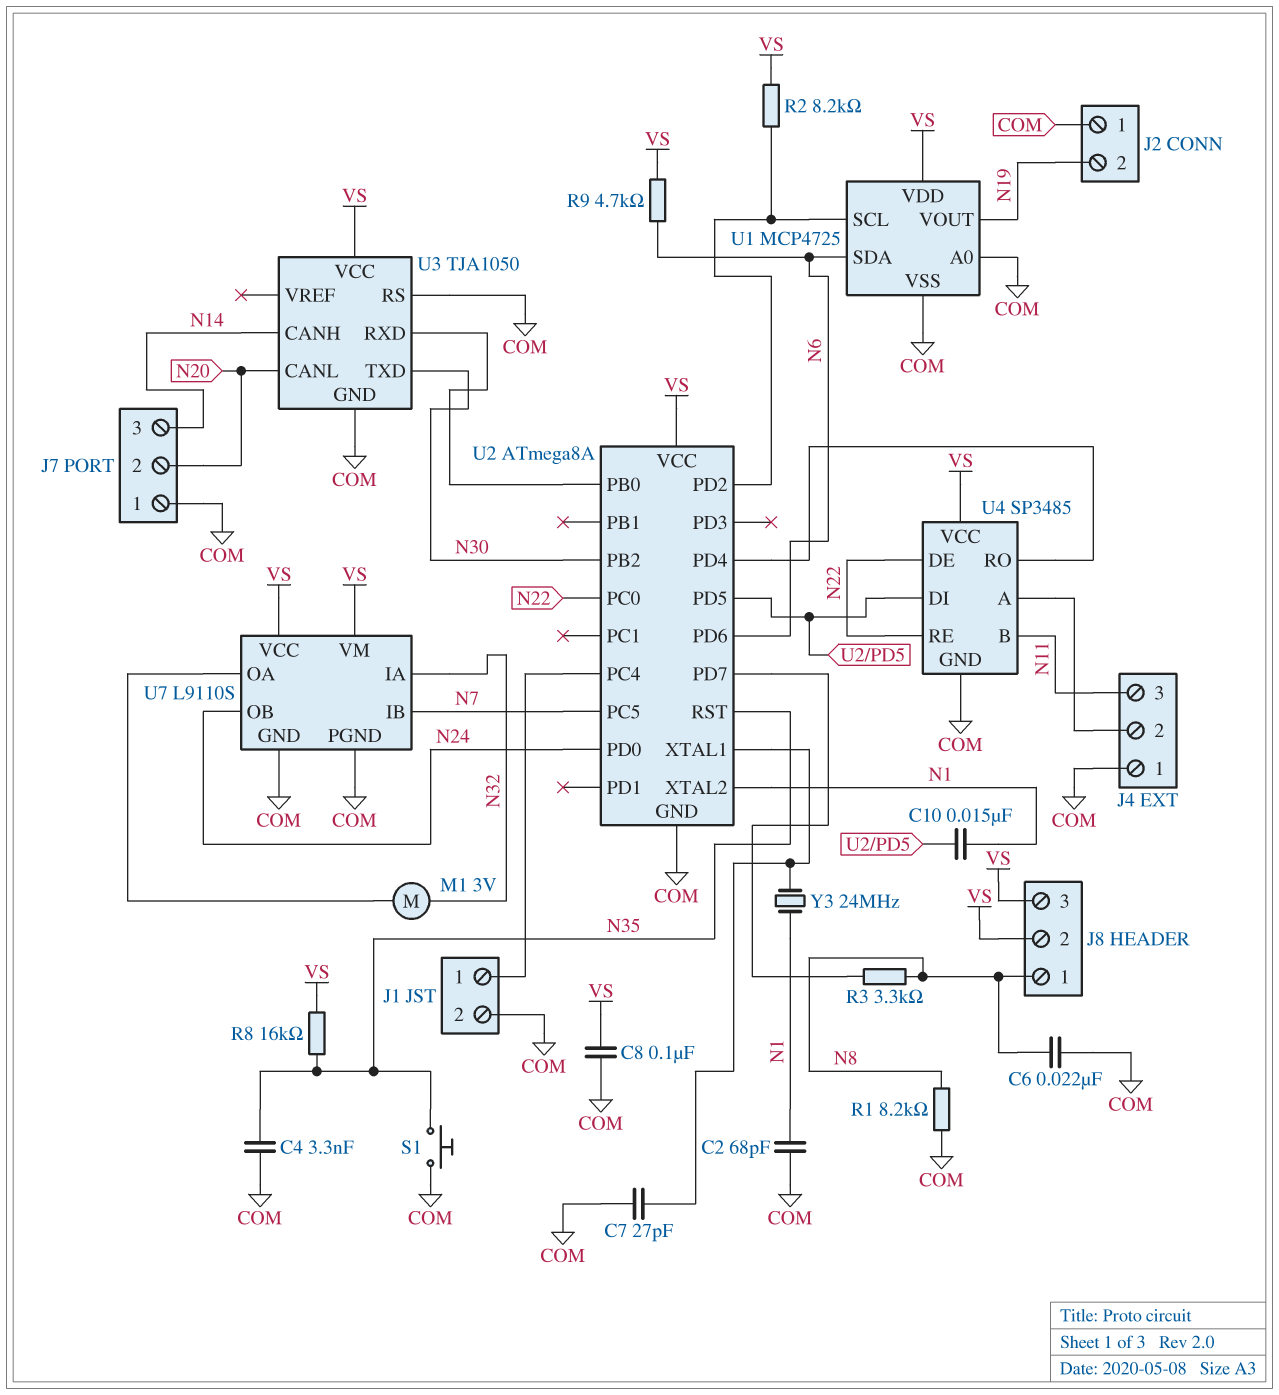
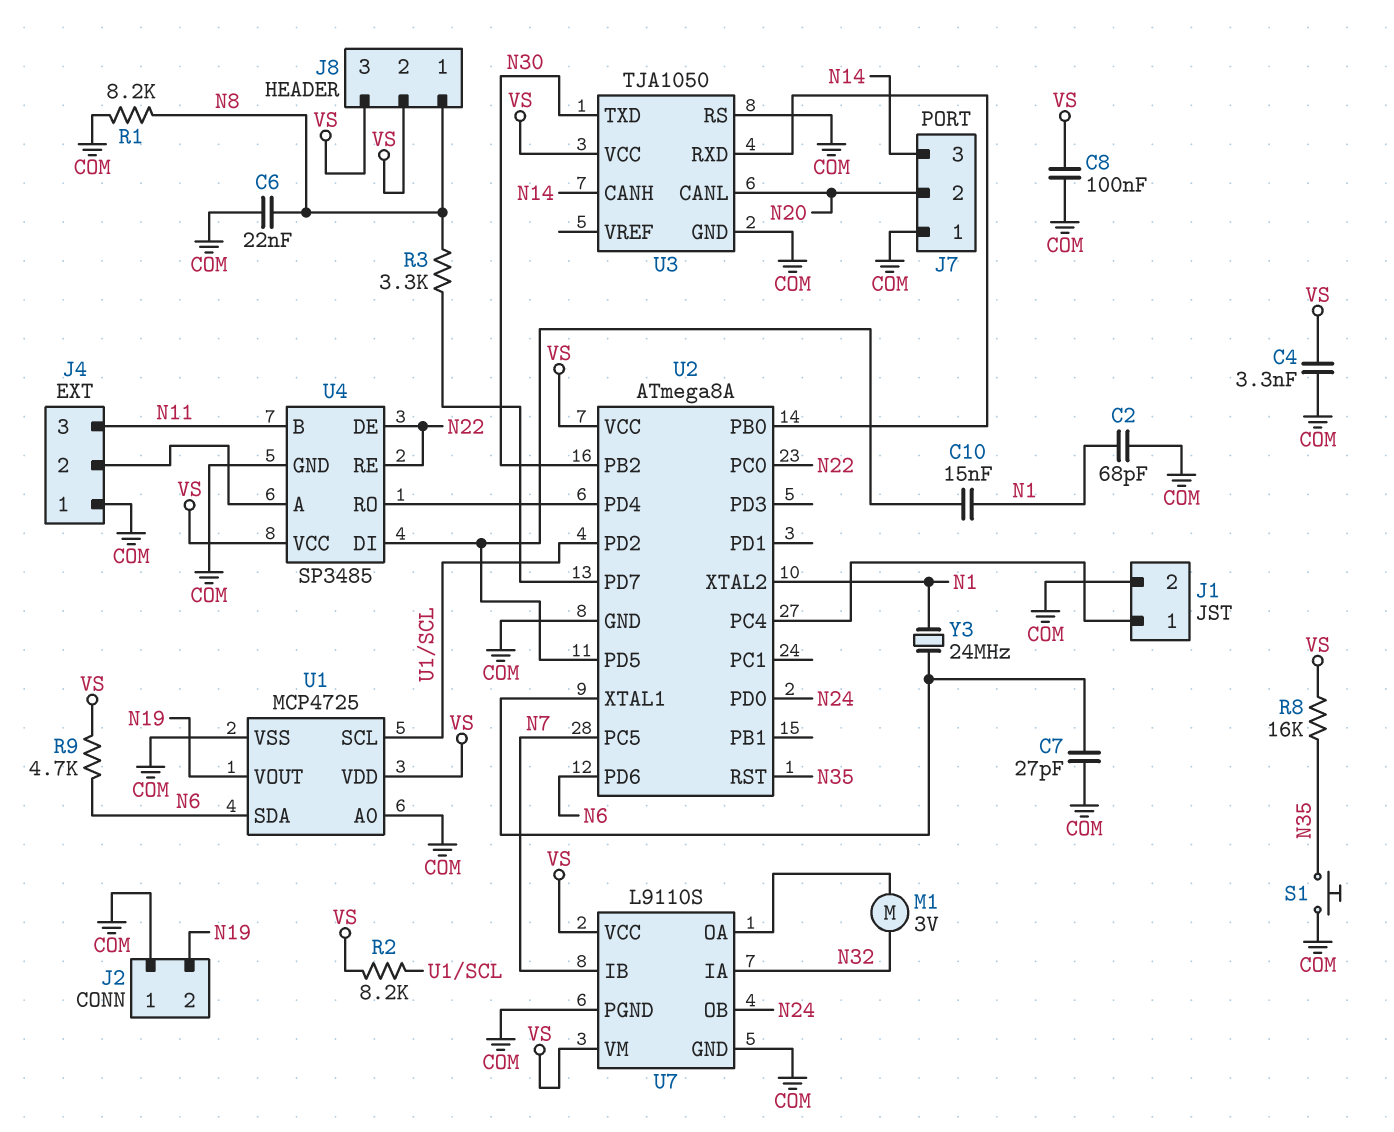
C4: 3.3nF (COM, N35) -> 3.3nF (COM, VS)

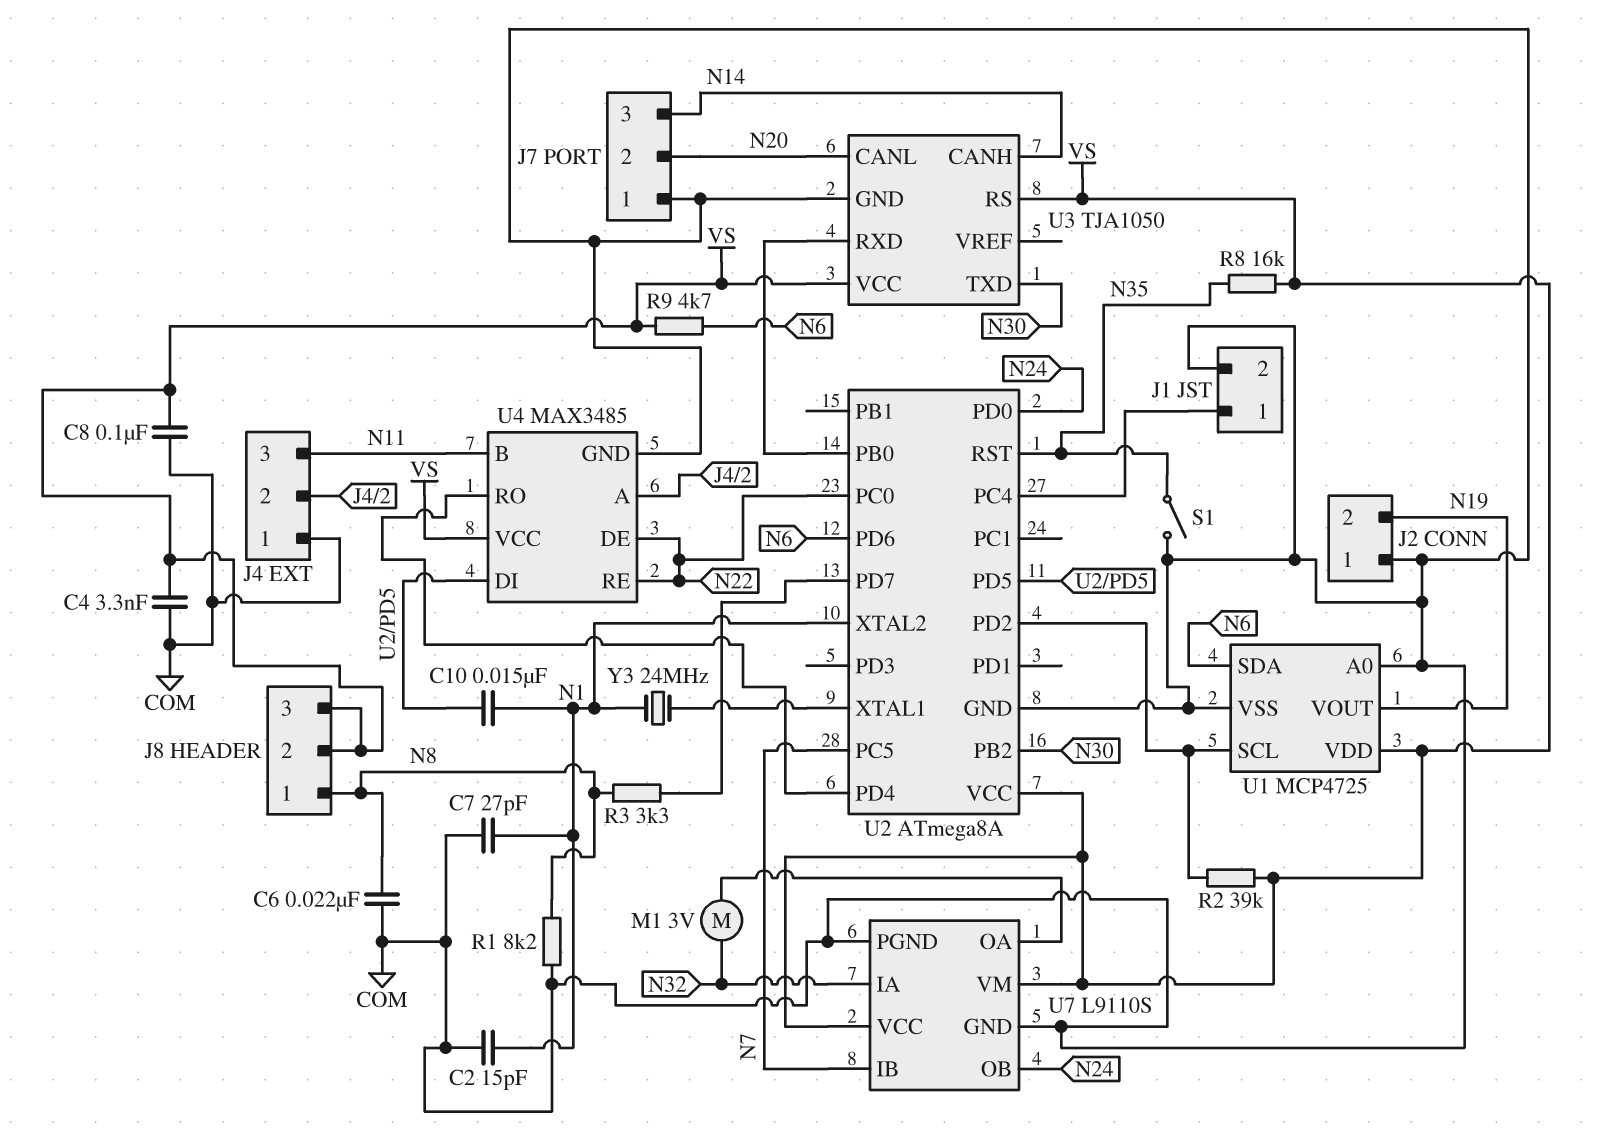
C2: 68pF (COM, N1) -> 15pF (COM, N1)
C7: 27pF (COM, U2/XTAL1) -> 27pF (COM, N1)
R2: 8.2k (U1/SCL, VS) -> 39k (U1/SCL, VS)
S1: button (COM, N35) -> switch (COM, N35)
U3 pin RS: COM -> VS
U4: SP3485 -> MAX3485

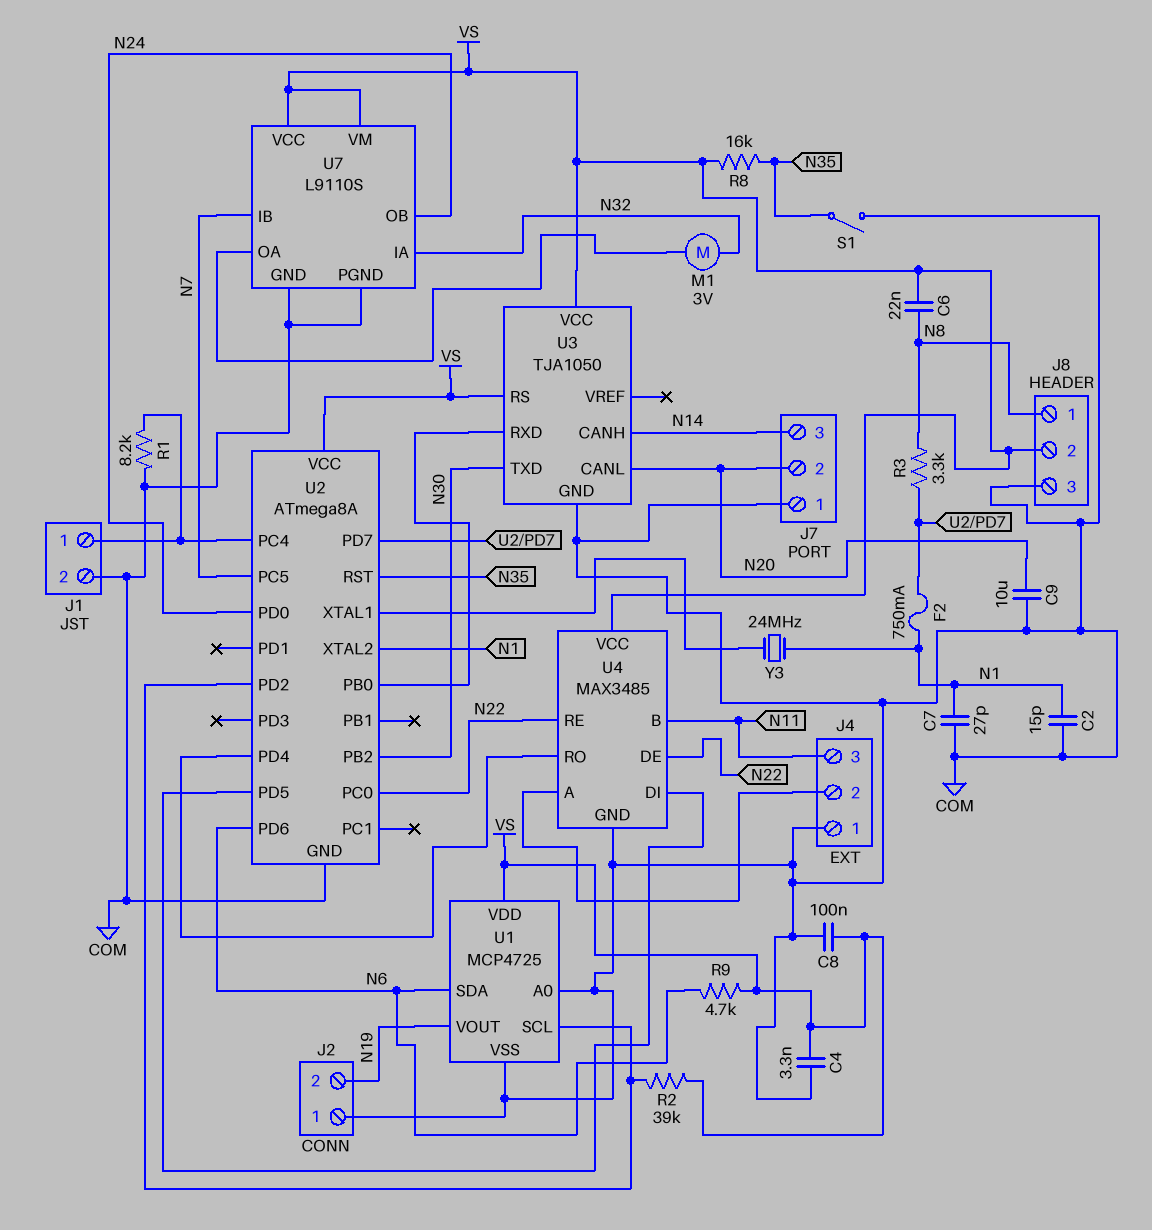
C6: 22nF (COM, N8) -> 22nF (N8, VS)
C9: none -> 10uF (COM, N20)
C10: 15nF (N1, U2/PD5) -> none
F2: none -> 750mA (N1, U2/PD7)
J8 pin 3: VS -> COM
R1: 8.2k (COM, N8) -> 8.2k (COM, J1/1)

